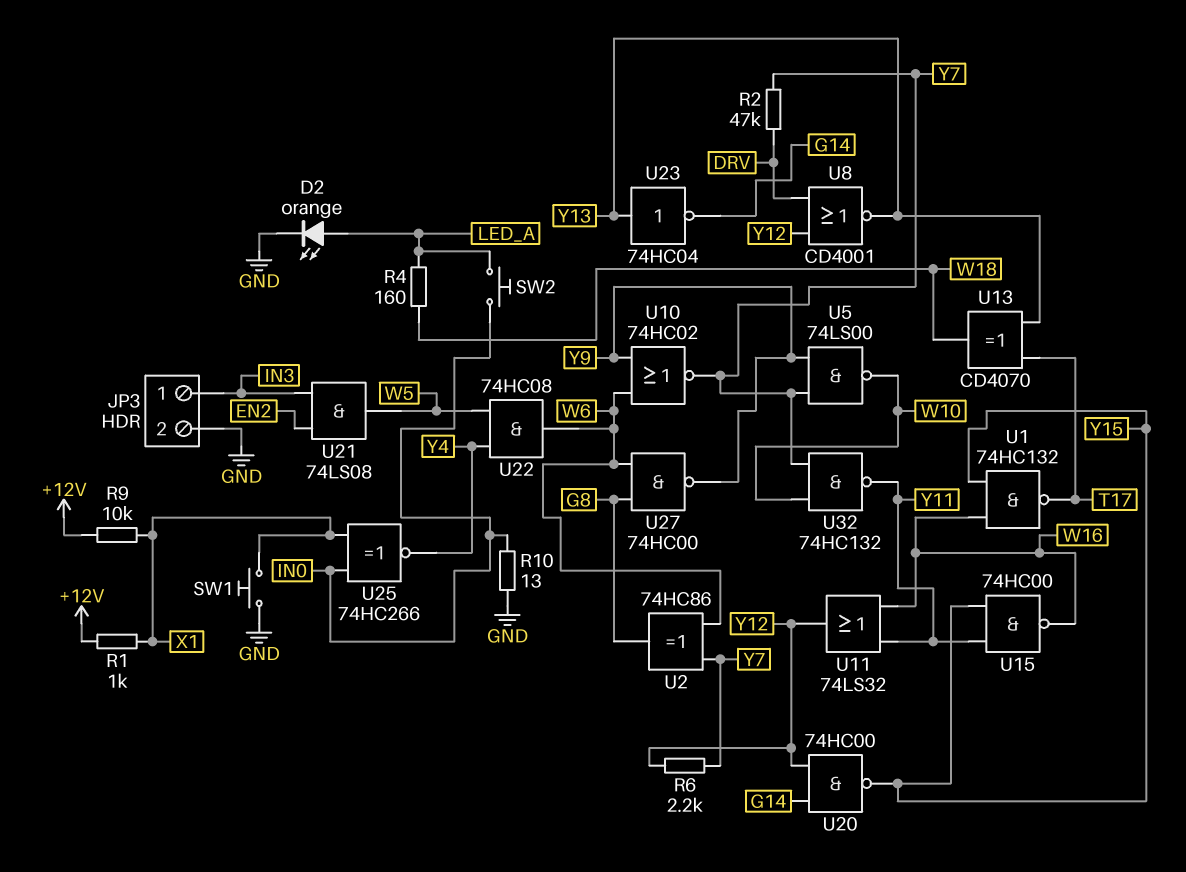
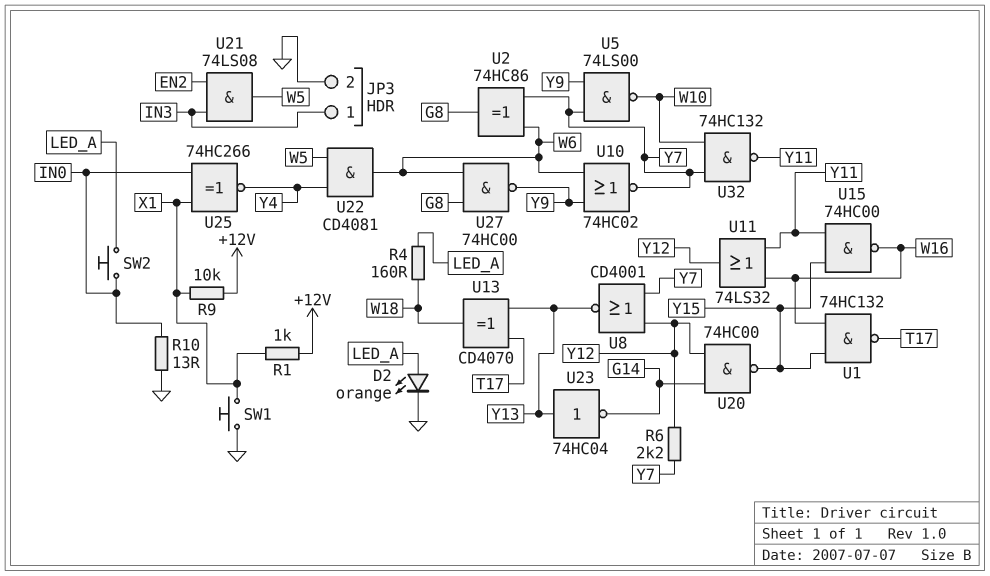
R2: 47k (DRV, Y7) -> none
U8: NOR CD4001 (in DRV, in Y12, out Y13) -> NOR CD4001 (in Y7, in Y12, out Y13)
U22: AND 74HC08 (in W5, in Y4, out W6) -> AND CD4081 (in W5, in Y4, out W6)

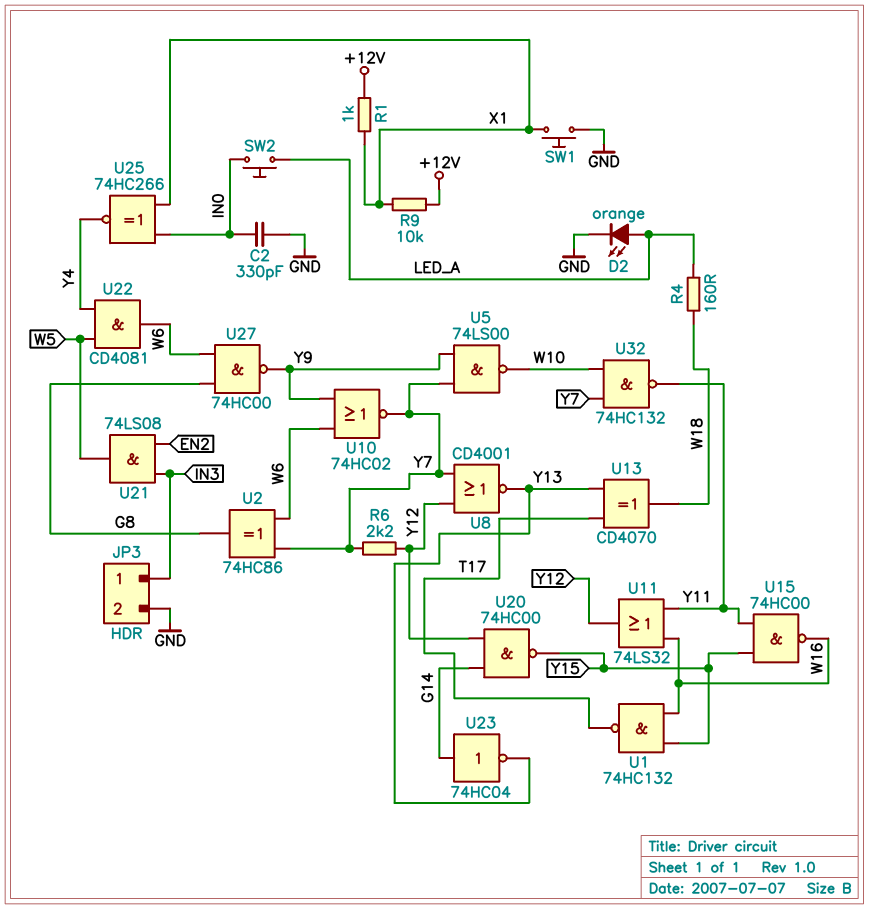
C2: none -> 330pF (GND, IN0)
R10: 13 (GND, IN0) -> none
U23: NOT 74HC04 (in Y13, out G14) -> NOT 74HC04 (in G14, out Y13)

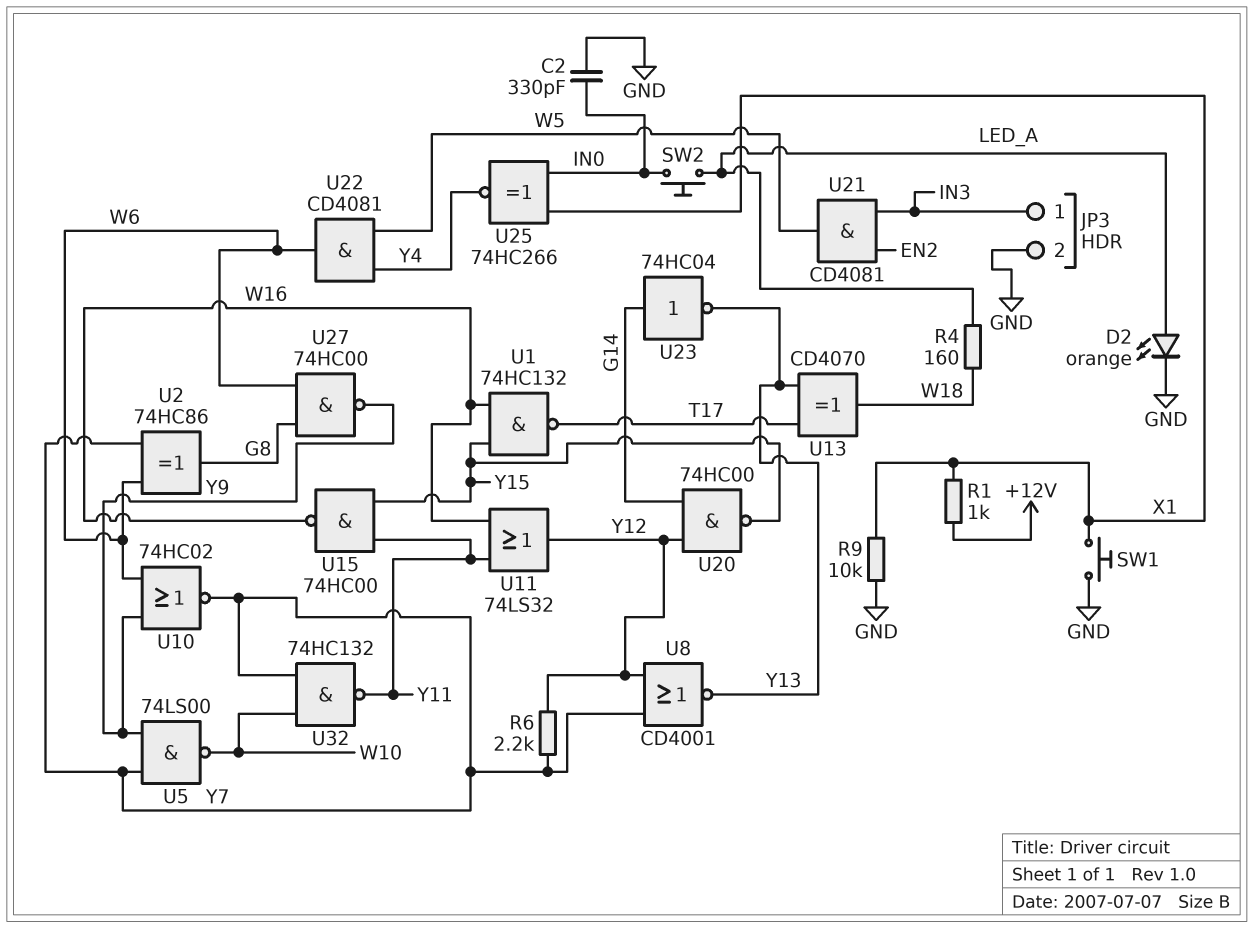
R9: 10k (+12V, X1) -> 10k (GND, X1)
U21: AND 74LS08 (in EN2, in IN3, out W5) -> AND CD4081 (in EN2, in IN3, out W5)

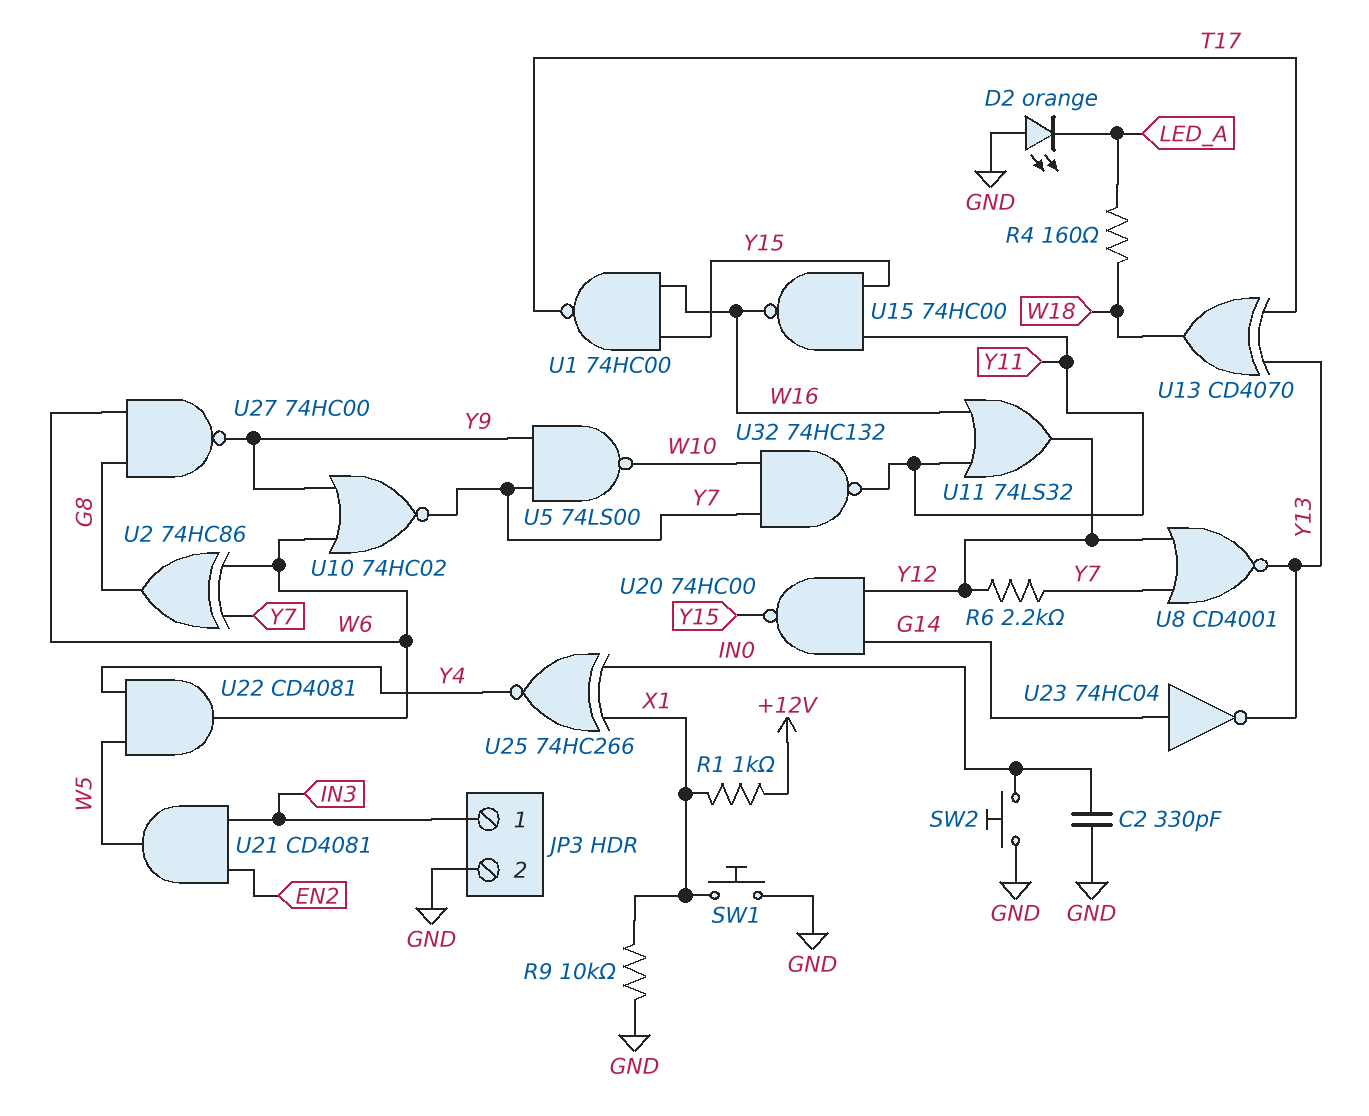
D2: LED orange (A LED_A, K GND) -> LED orange (A GND, K LED_A)
SW2: button (IN0, LED_A) -> button (GND, IN0)
U1: NAND 74HC132 (in W16, in Y15, out T17) -> NAND 74HC00 (in W16, in Y15, out T17)

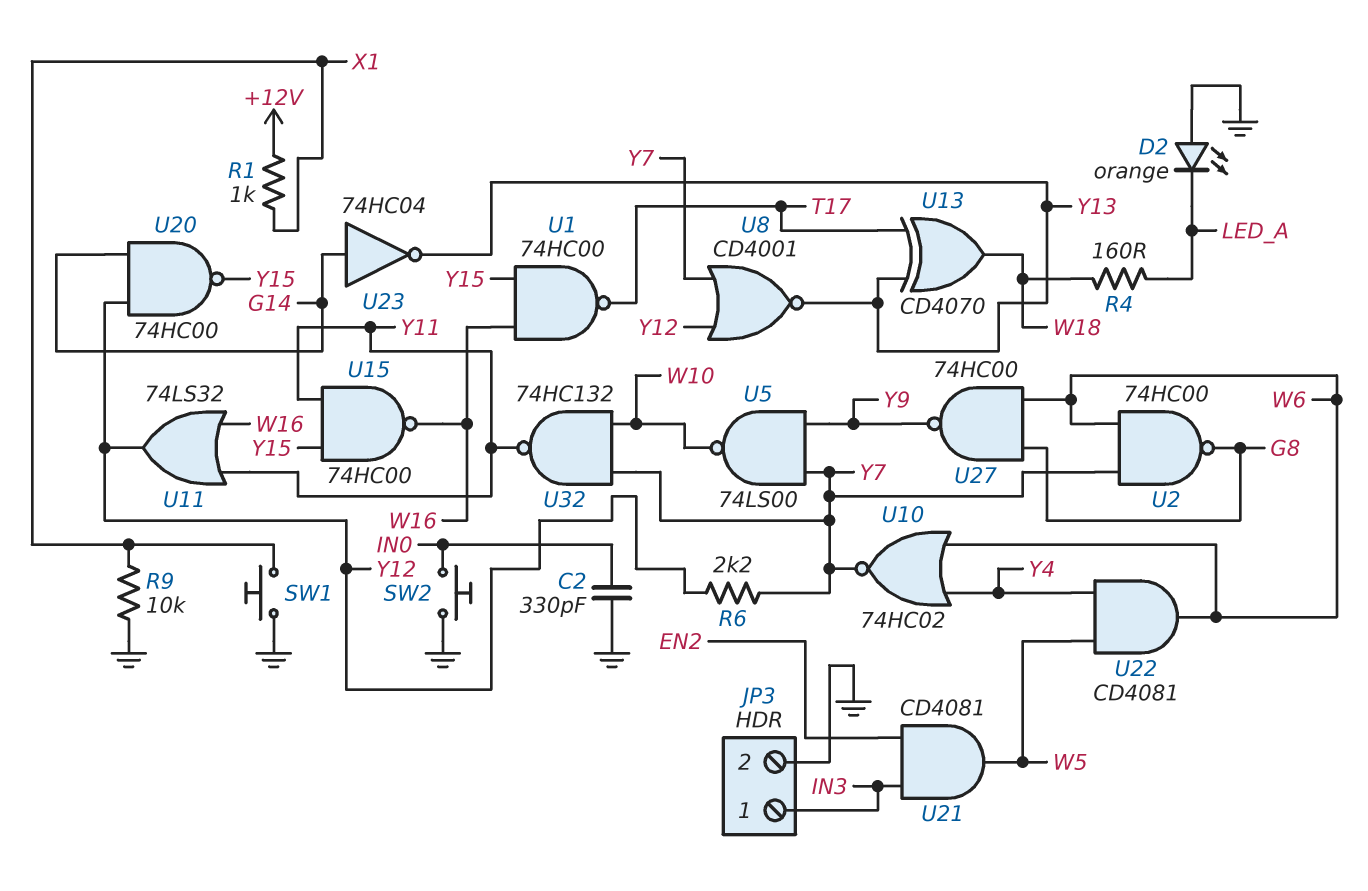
U2: XOR 74HC86 (in W6, in Y7, out G8) -> NAND 74HC00 (in W6, in Y7, out G8)
U10: NOR 74HC02 (in W6, in Y9, out Y7) -> NOR 74HC02 (in W6, in Y4, out Y7)
U25: XNOR 74HC266 (in IN0, in X1, out Y4) -> none

